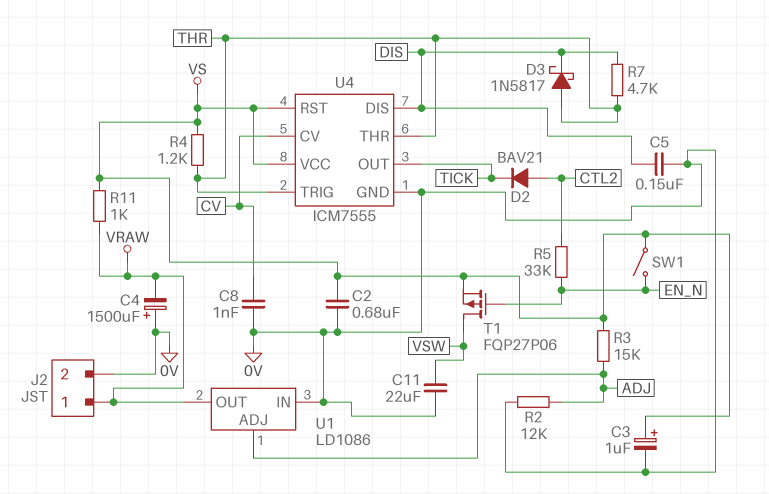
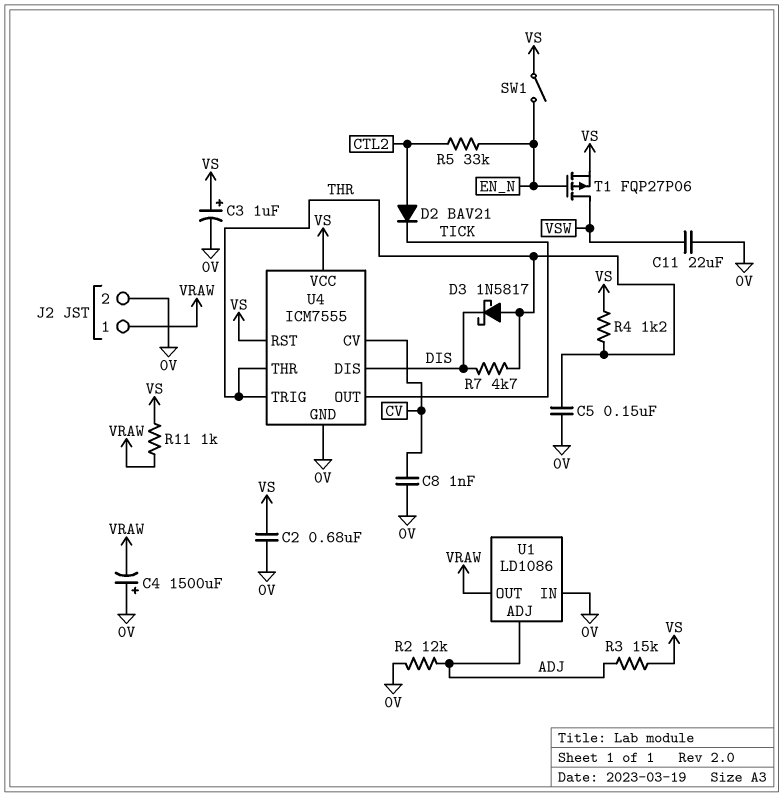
C5: 150nF (0V, DIS) -> 150nF (0V, THR)

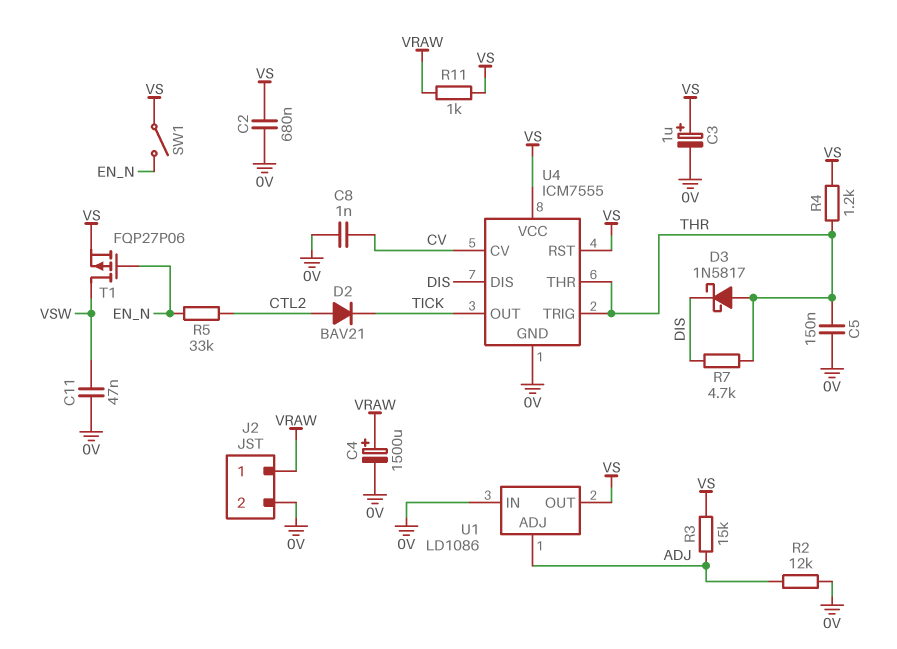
C4: 1500uF (plus 0V, minus VRAW) -> 1500uF (plus VRAW, minus 0V)
C11: 22uF (0V, VSW) -> 47nF (0V, VSW)
U1 pin OUT: VRAW -> VS

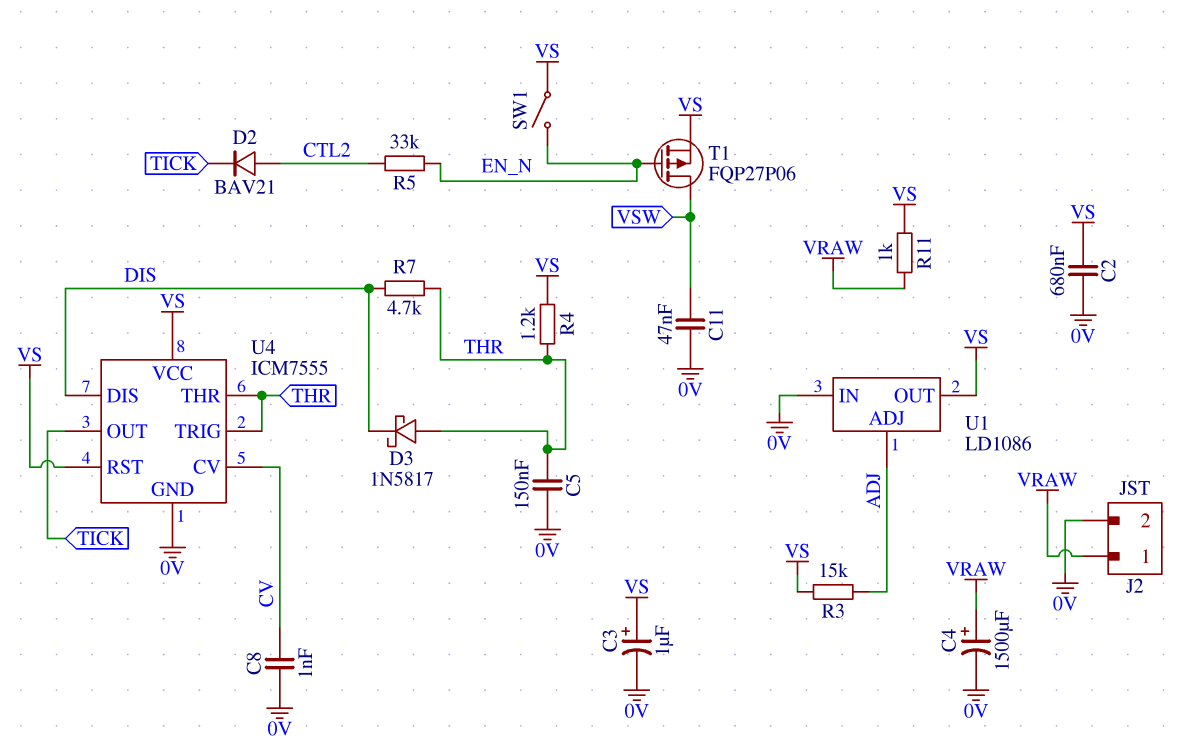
R2: 12k (0V, ADJ) -> none

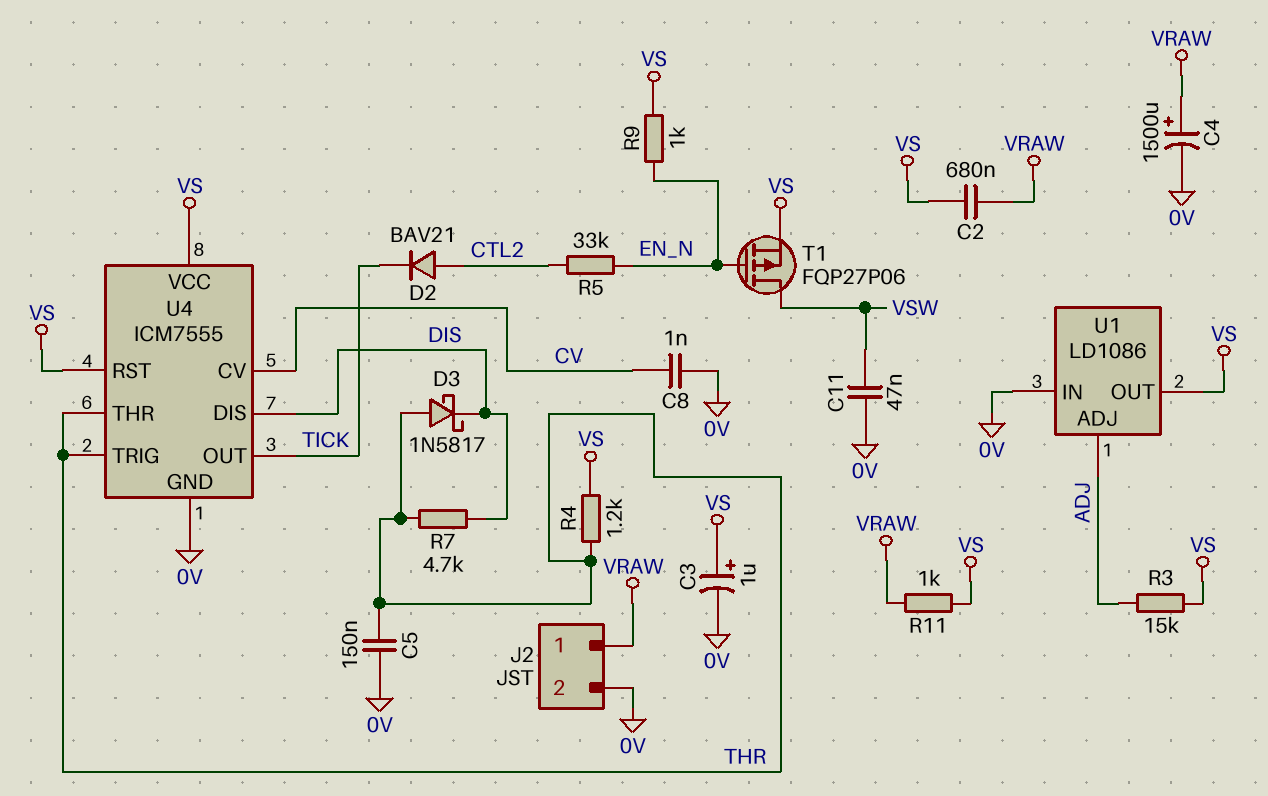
C2: 680nF (0V, VS) -> 680nF (VRAW, VS)
R9: none -> 1k (EN_N, VS)
SW1: switch (EN_N, VS) -> none

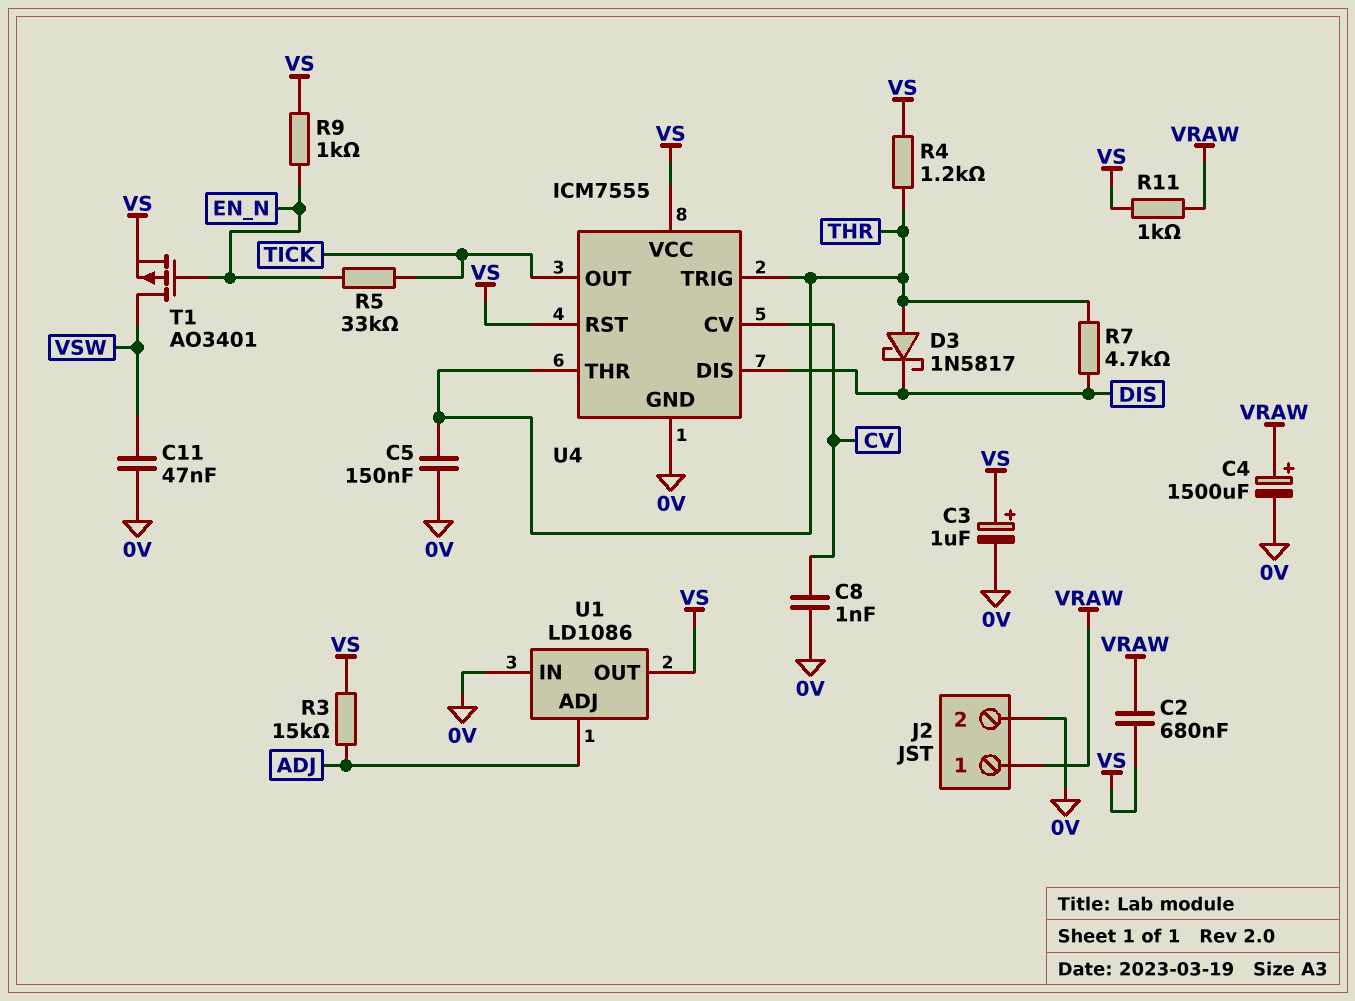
D2: diode BAV21 (A CTL2, K TICK) -> none
R5: 33k (CTL2, EN_N) -> 33k (EN_N, TICK)
T1: PMOS FQP27P06 (G EN_N, D VSW, S VS) -> PMOS AO3401 (G EN_N, D VSW, S VS)

